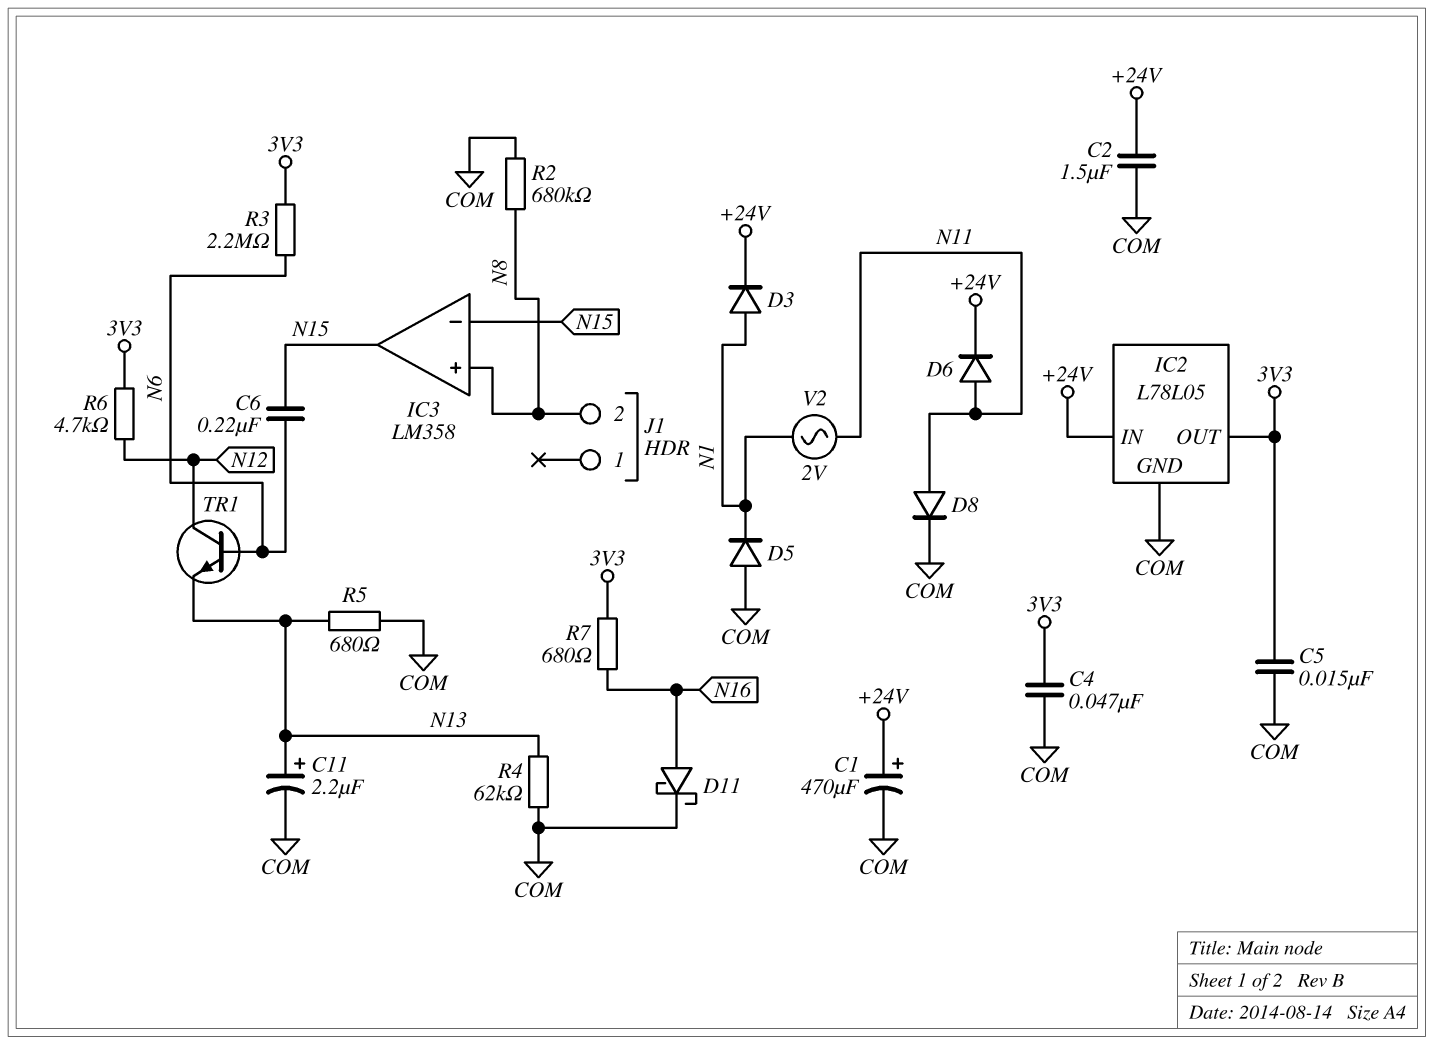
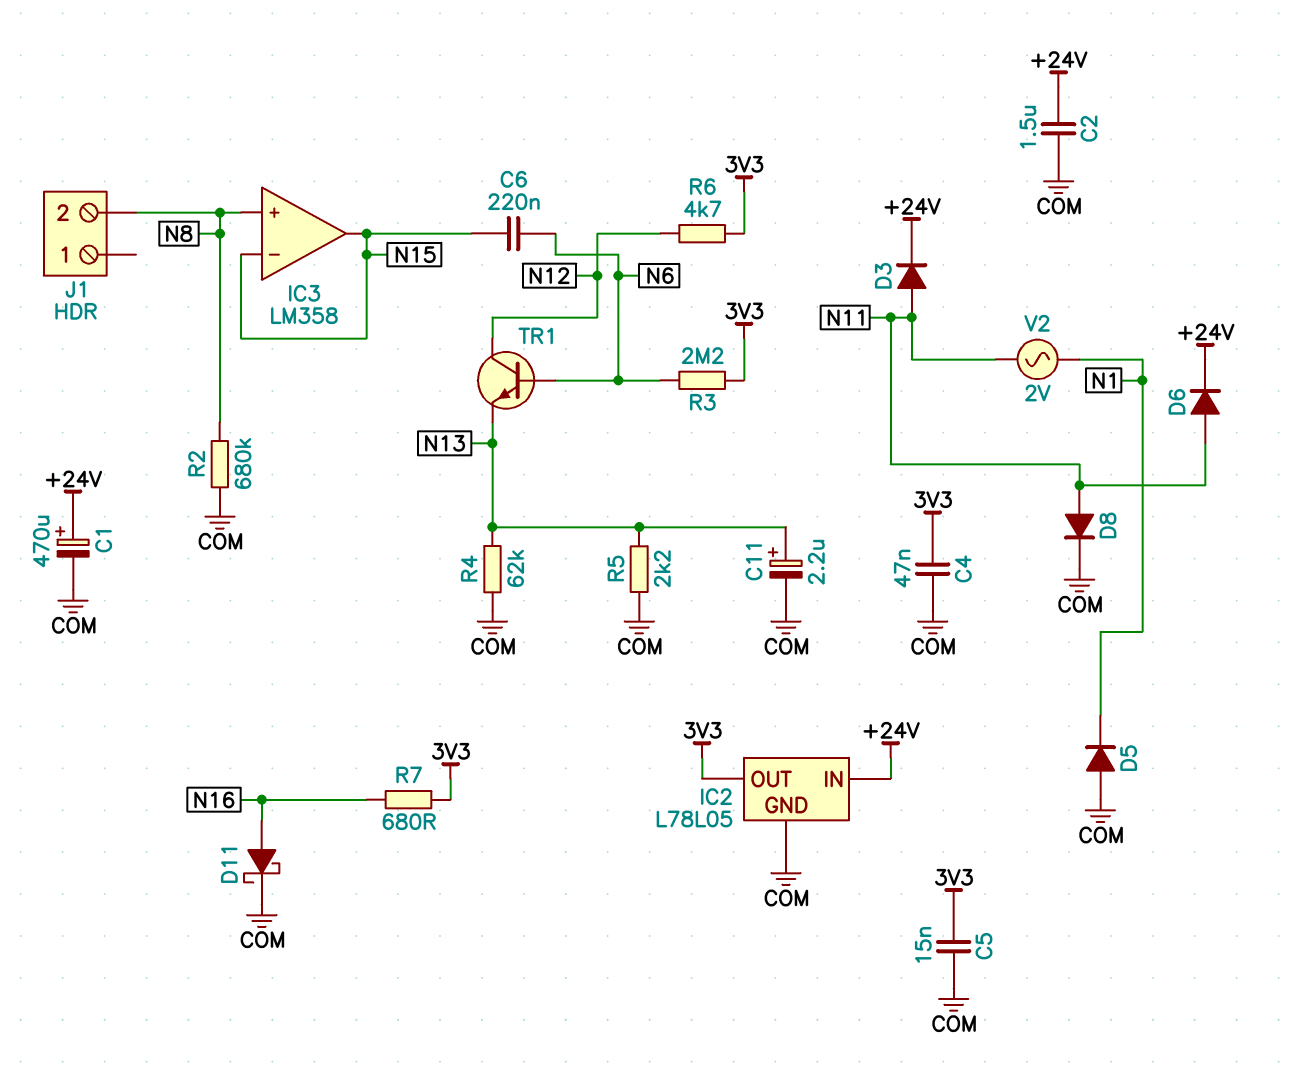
D3: diode (A N1, K +24V) -> diode (A N11, K +24V)
R5: 680 (COM, N13) -> 2.2k (COM, N13)

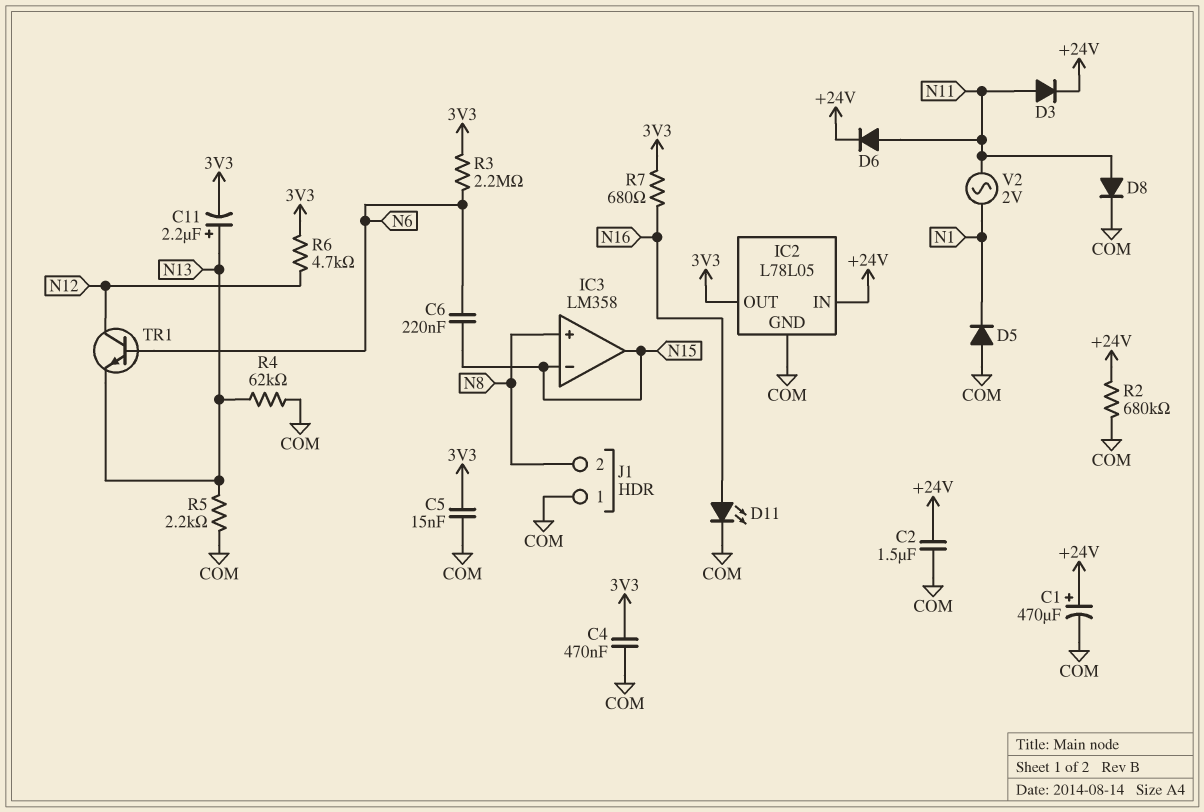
C4: 47nF (3V3, COM) -> 470nF (3V3, COM)
C11: 2.2uF (plus N13, minus COM) -> 2.2uF (plus N13, minus 3V3)
D11: schottky (A N16, K COM) -> LED (A N16, K COM)
J1 pin 1: none -> COM
R2: 680k (COM, N8) -> 680k (+24V, COM)

